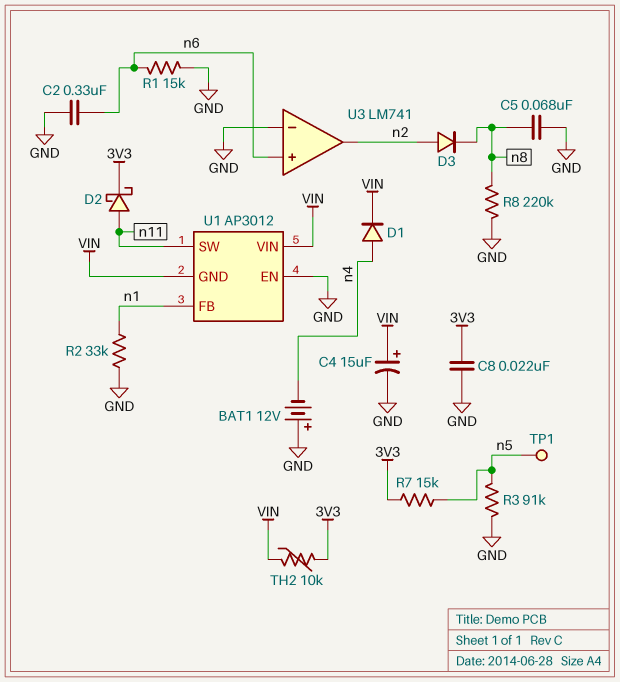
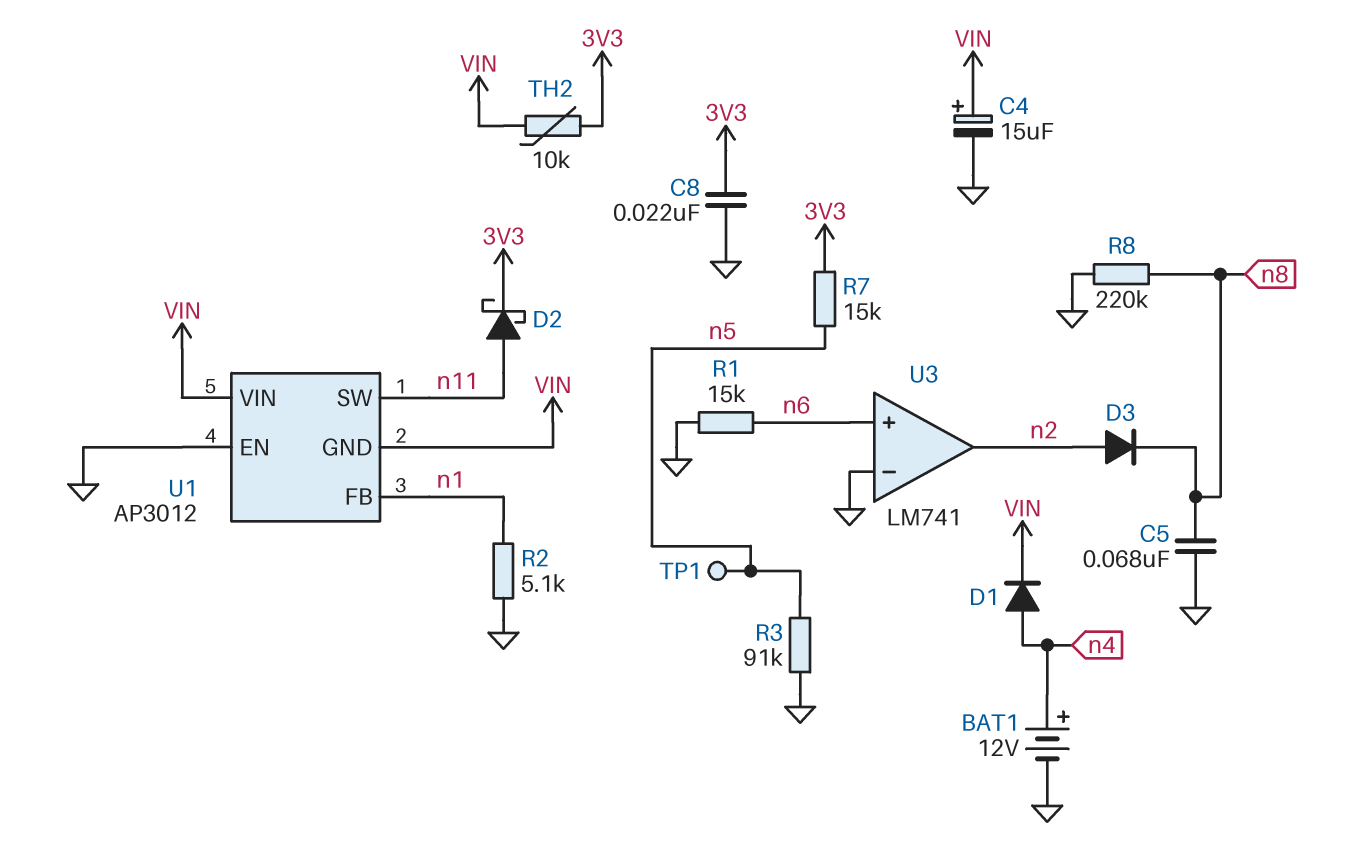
BAT1: 12V (plus GND, minus n4) -> 12V (plus n4, minus GND)
C2: 330nF (GND, n6) -> none
R2: 33k (GND, n1) -> 5.1k (GND, n1)

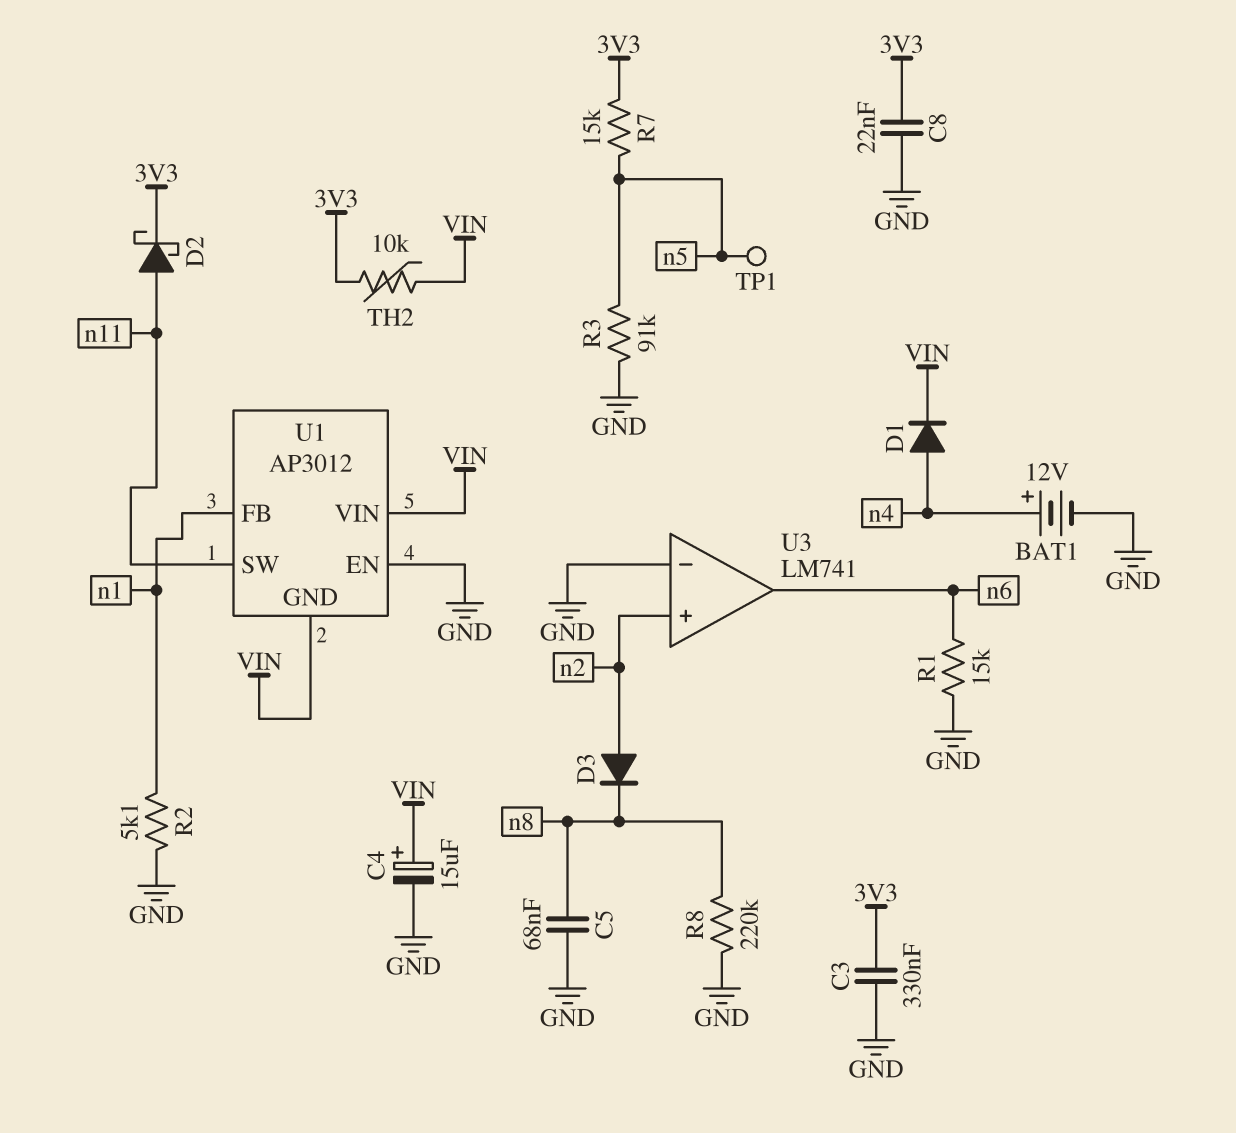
C3: none -> 330nF (3V3, GND)
U3 pin in+: n6 -> n2
U3 pin out: n2 -> n6

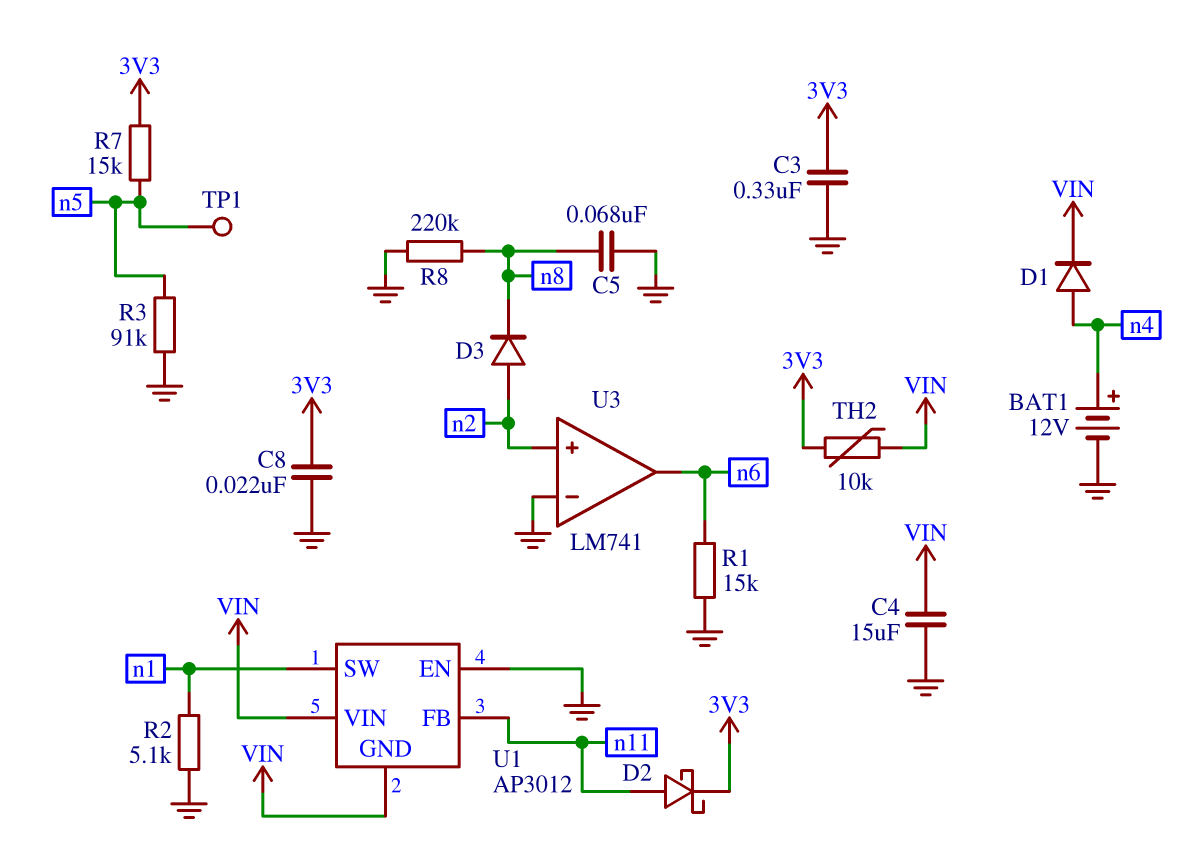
C4: 15uF (plus VIN, minus GND) -> 15uF (GND, VIN)
U1 pin FB: n1 -> n11
U1 pin SW: n11 -> n1

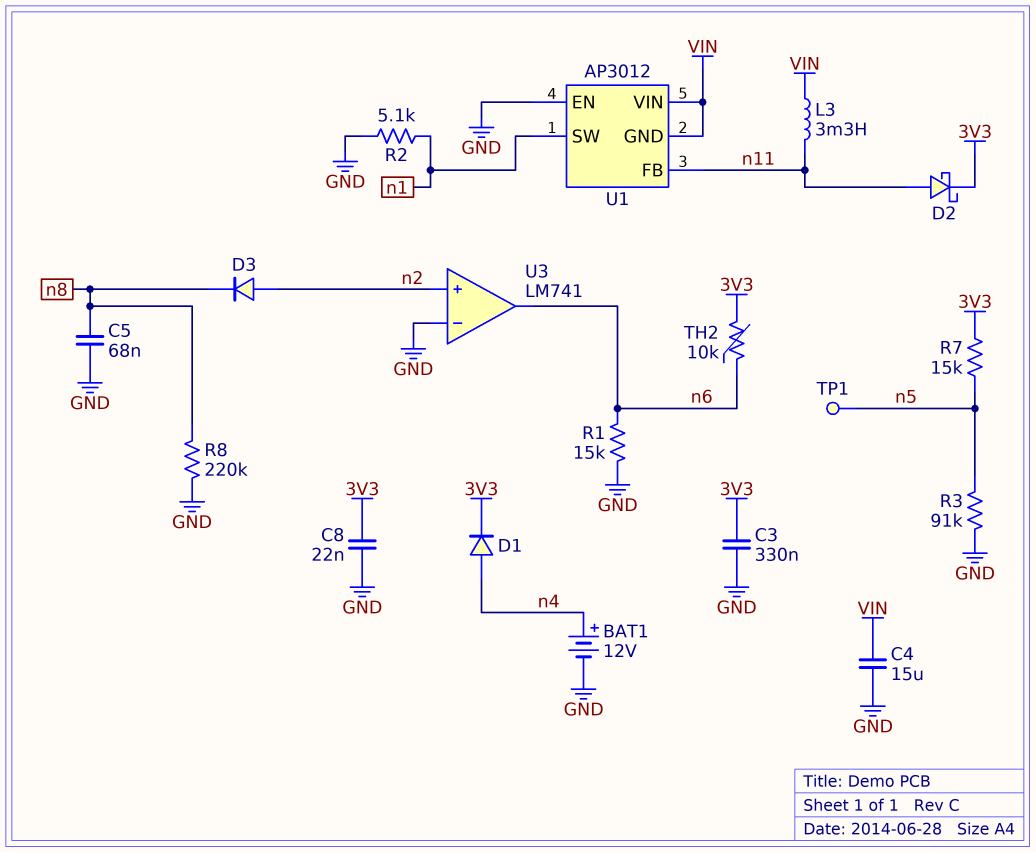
D1: diode (A n4, K VIN) -> diode (A n4, K 3V3)
L3: none -> 3.3mH (VIN, n11)
TH2: 10k (3V3, VIN) -> 10k (3V3, n6)

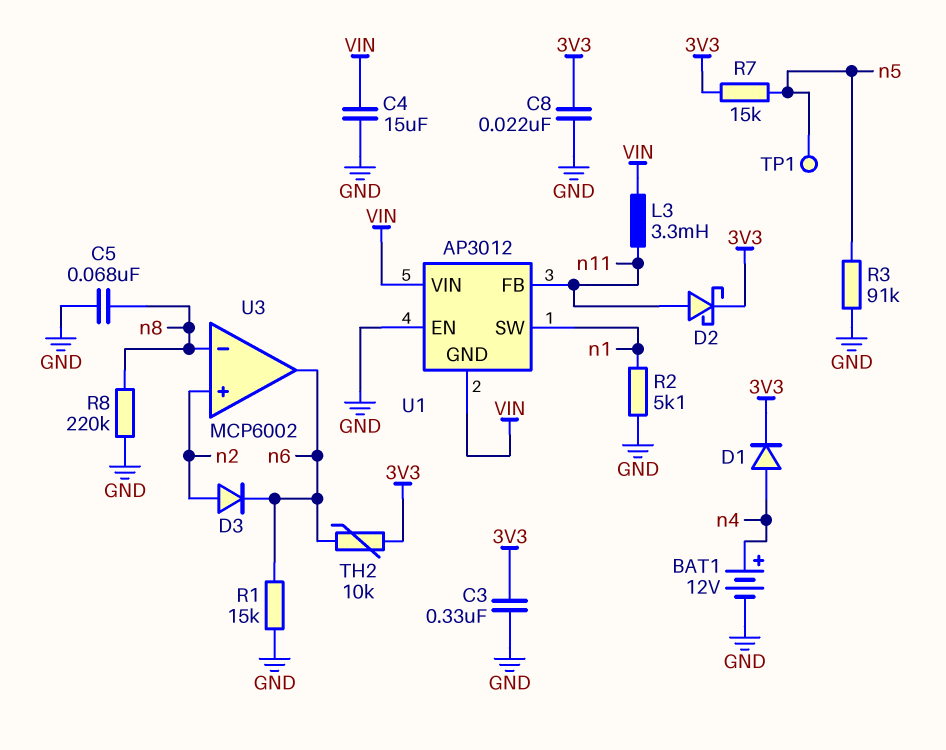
D3: diode (A n2, K n8) -> diode (A n2, K n6)
U3: LM741 -> MCP6002
U3 pin in-: GND -> n8

